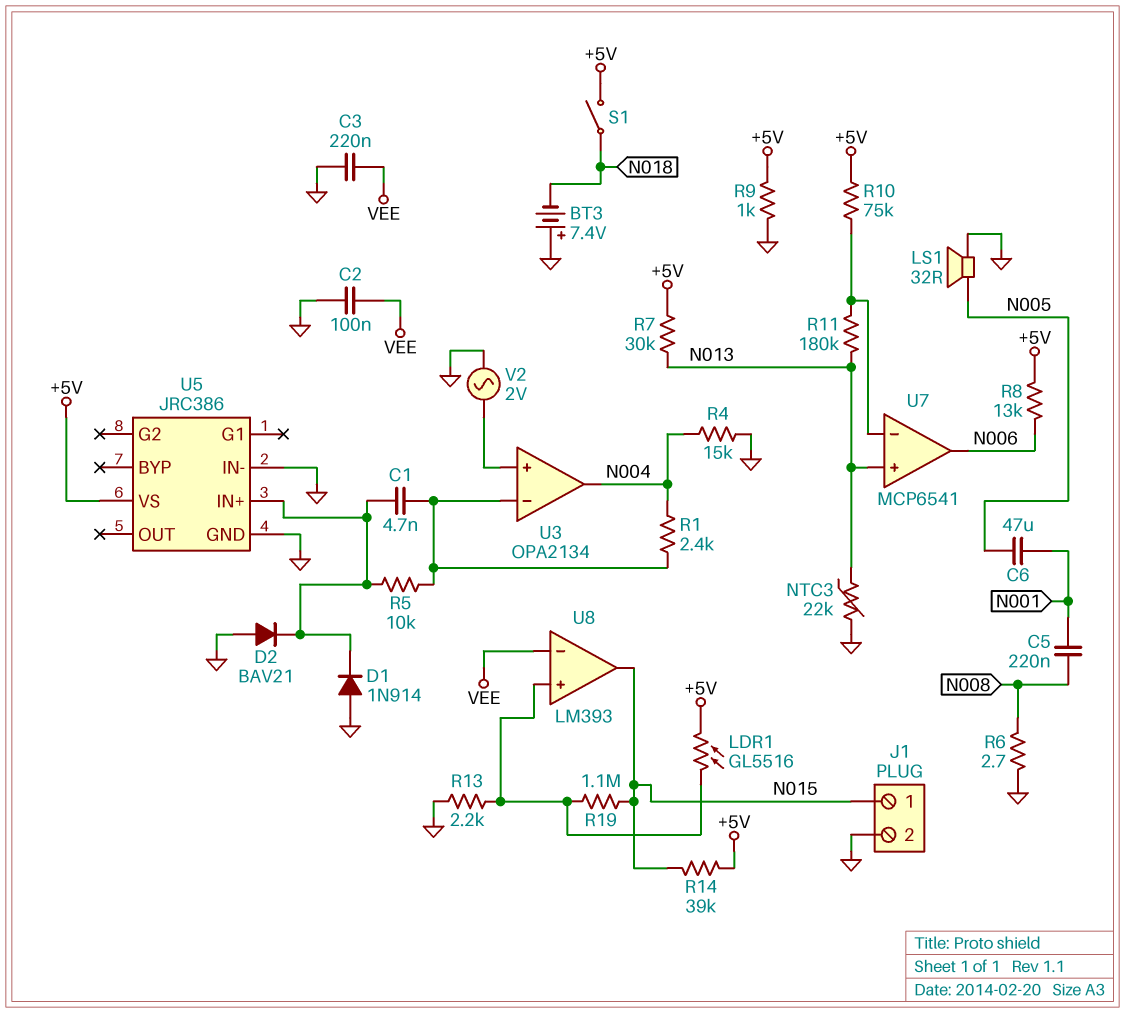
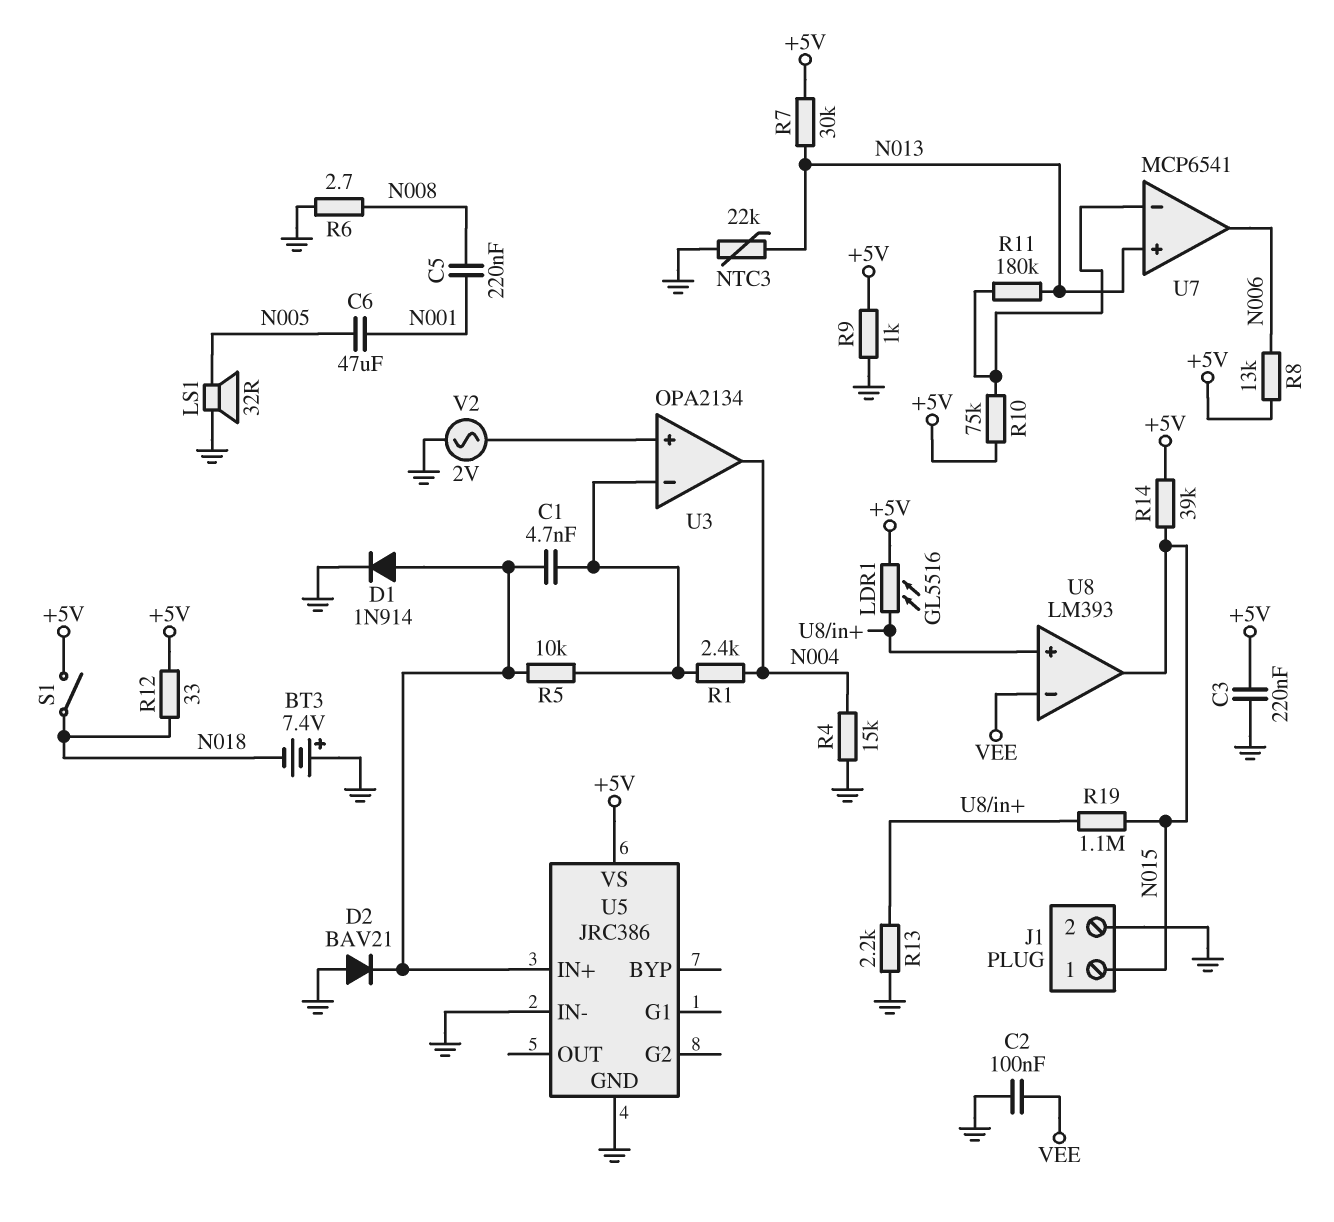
C3: 220nF (GND, VEE) -> 220nF (+5V, GND)
D1: diode 1N914 (A GND, K U5/IN+) -> diode 1N914 (A U5/IN+, K GND)
R12: none -> 33 (+5V, N018)

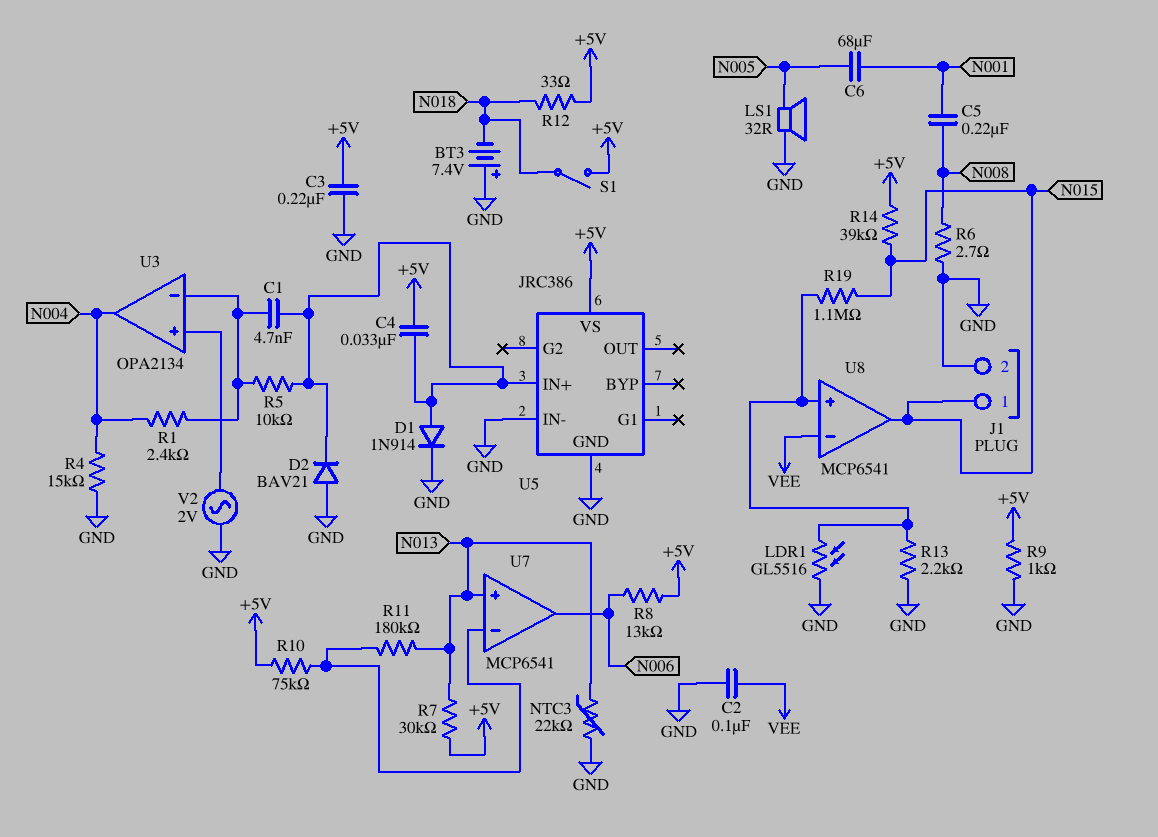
C4: none -> 33nF (+5V, U5/IN+)
C6: 47uF (N001, N005) -> 68uF (N001, N005)
LDR1: GL5516 (+5V, U8/in+) -> GL5516 (GND, U8/in+)
U8: LM393 -> MCP6541

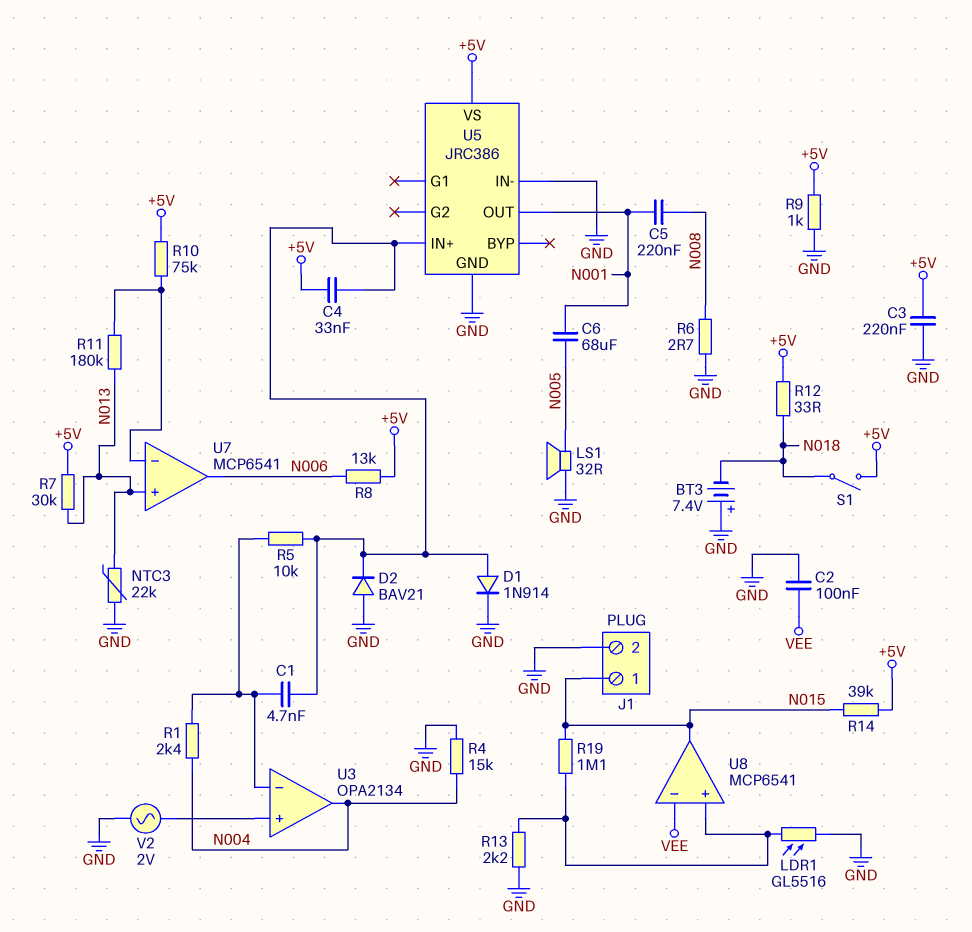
U5 pin OUT: none -> N001

